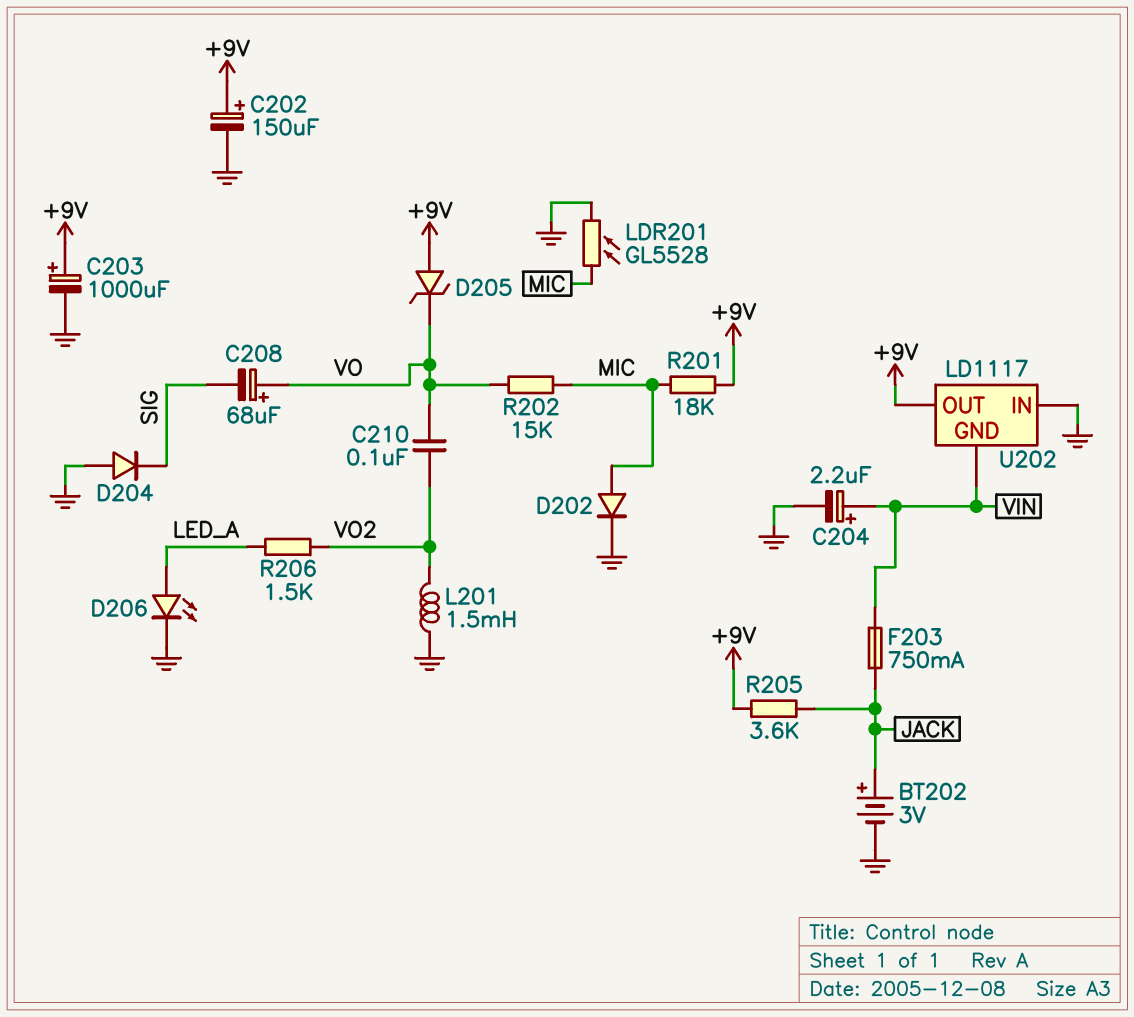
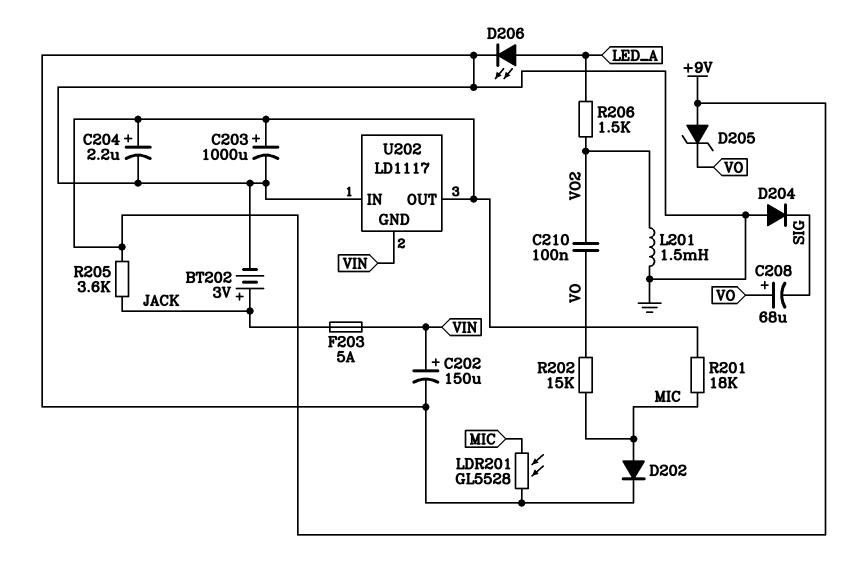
C202: 150uF (plus +9V, minus GND) -> 150uF (plus VIN, minus GND)
C204: 2.2uF (plus VIN, minus GND) -> 2.2uF (plus +9V, minus GND)
F203: 750mA (JACK, VIN) -> 5A (JACK, VIN)

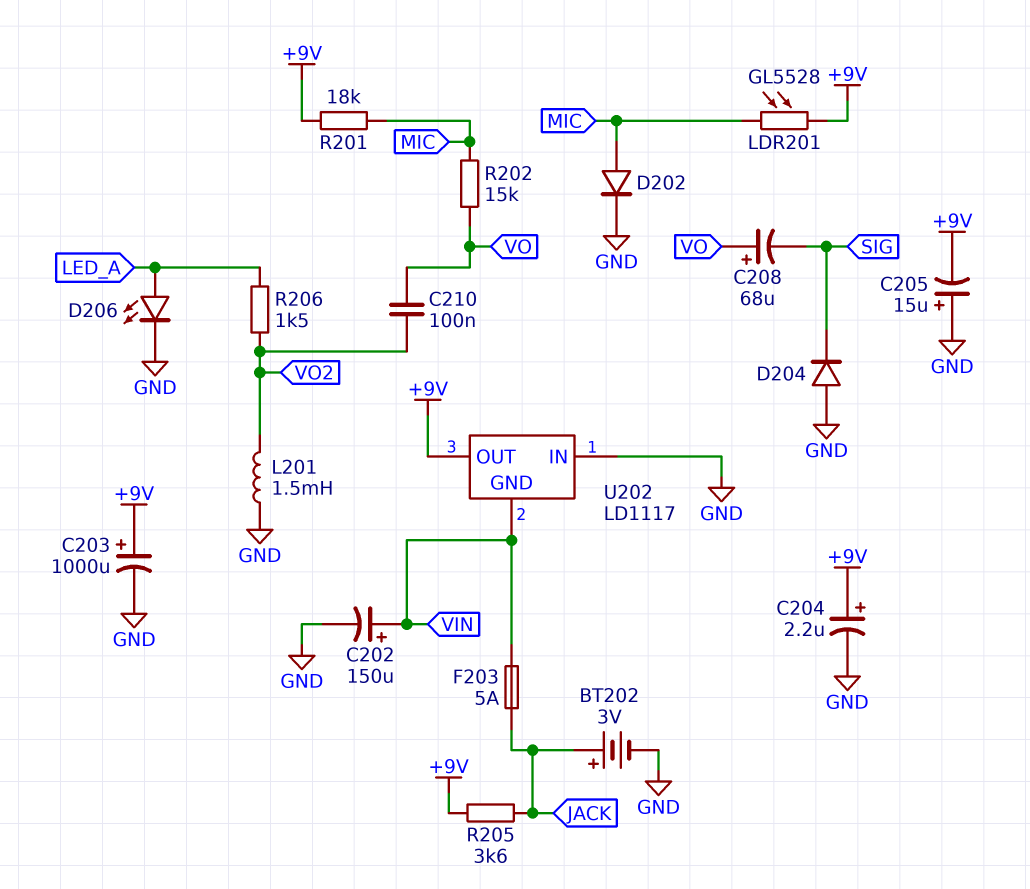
C205: none -> 15uF (plus GND, minus +9V)
D205: zener (A +9V, K VO) -> none
LDR201: GL5528 (GND, MIC) -> GL5528 (+9V, MIC)

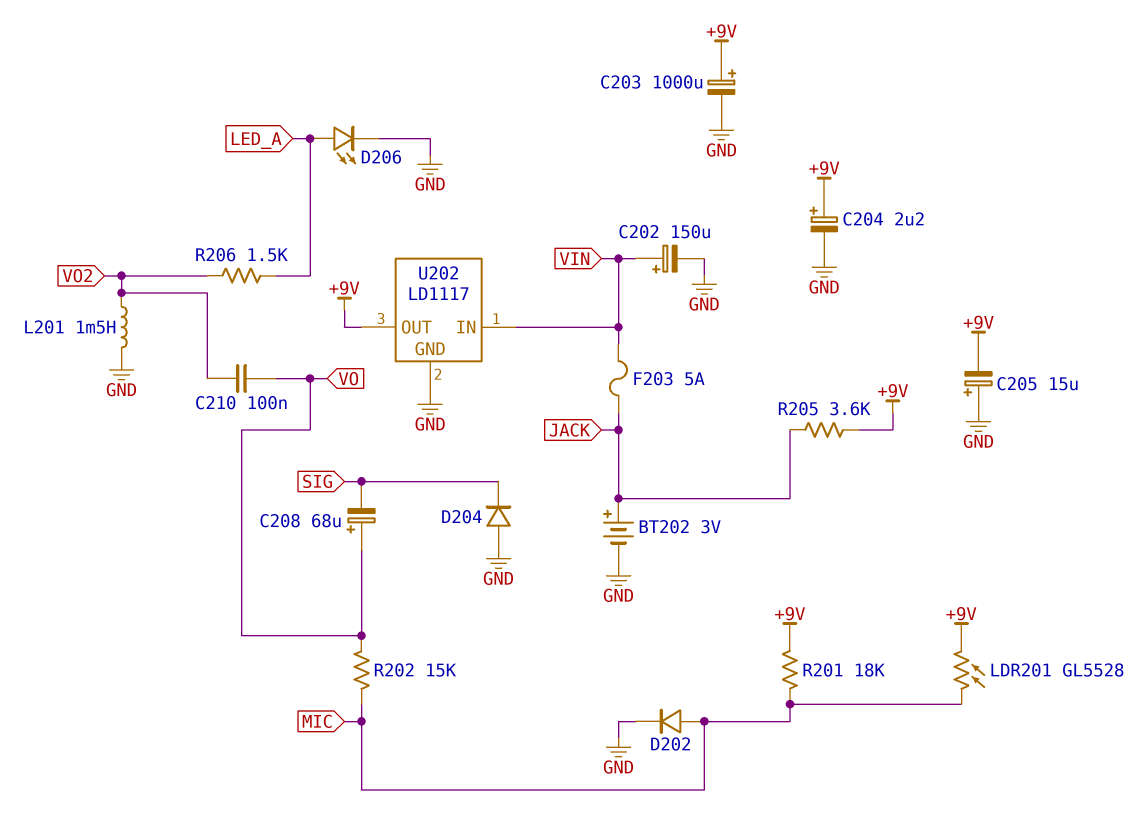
U202 pin GND: VIN -> GND
U202 pin IN: GND -> VIN

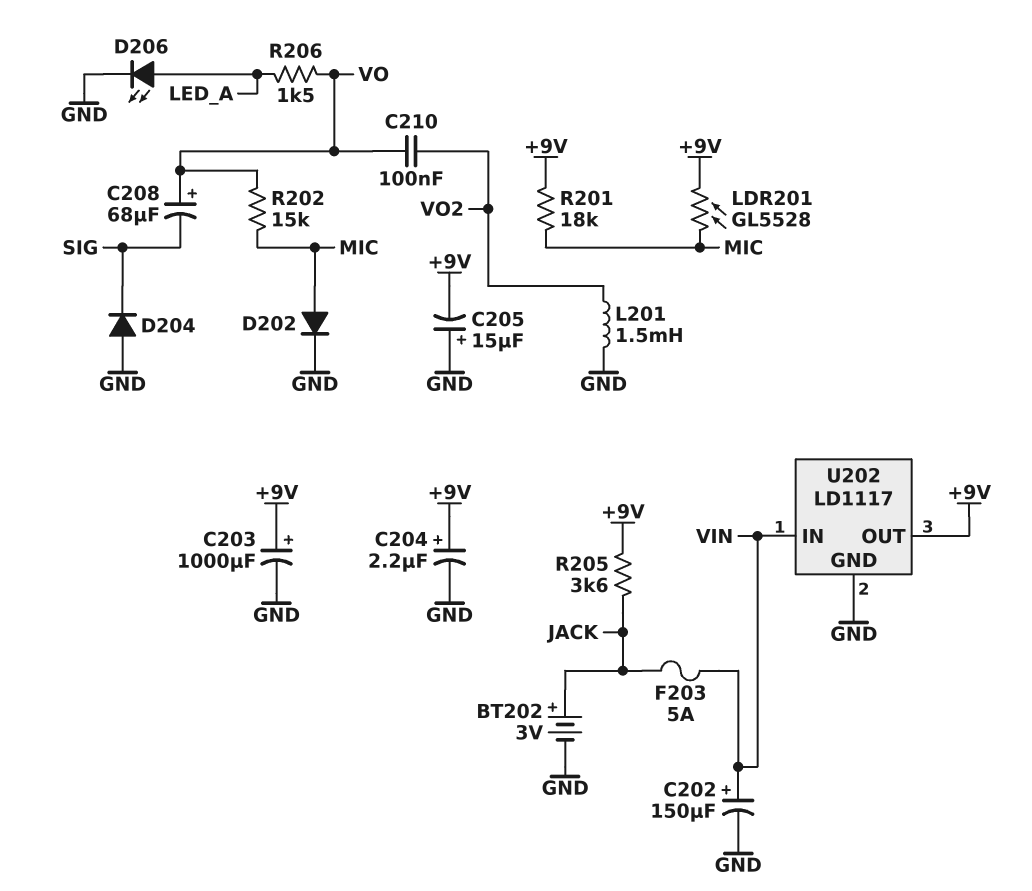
R206: 1.5k (LED_A, VO2) -> 1.5k (LED_A, VO)

